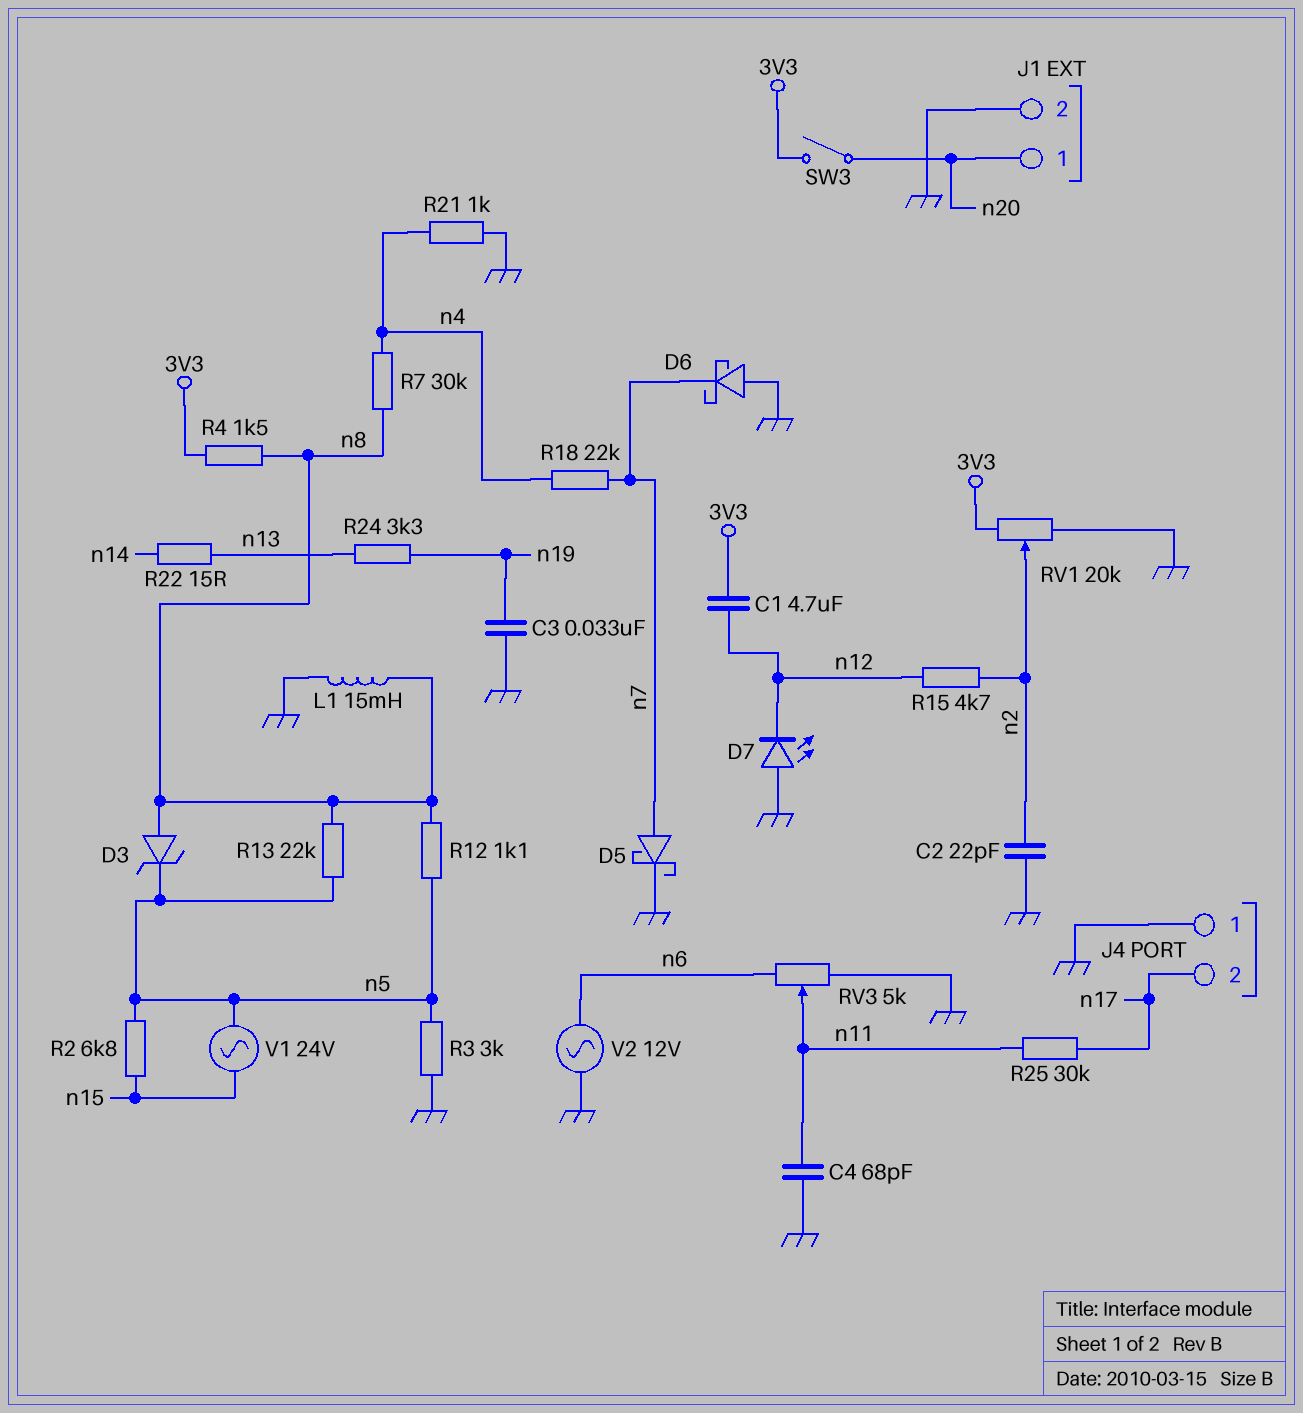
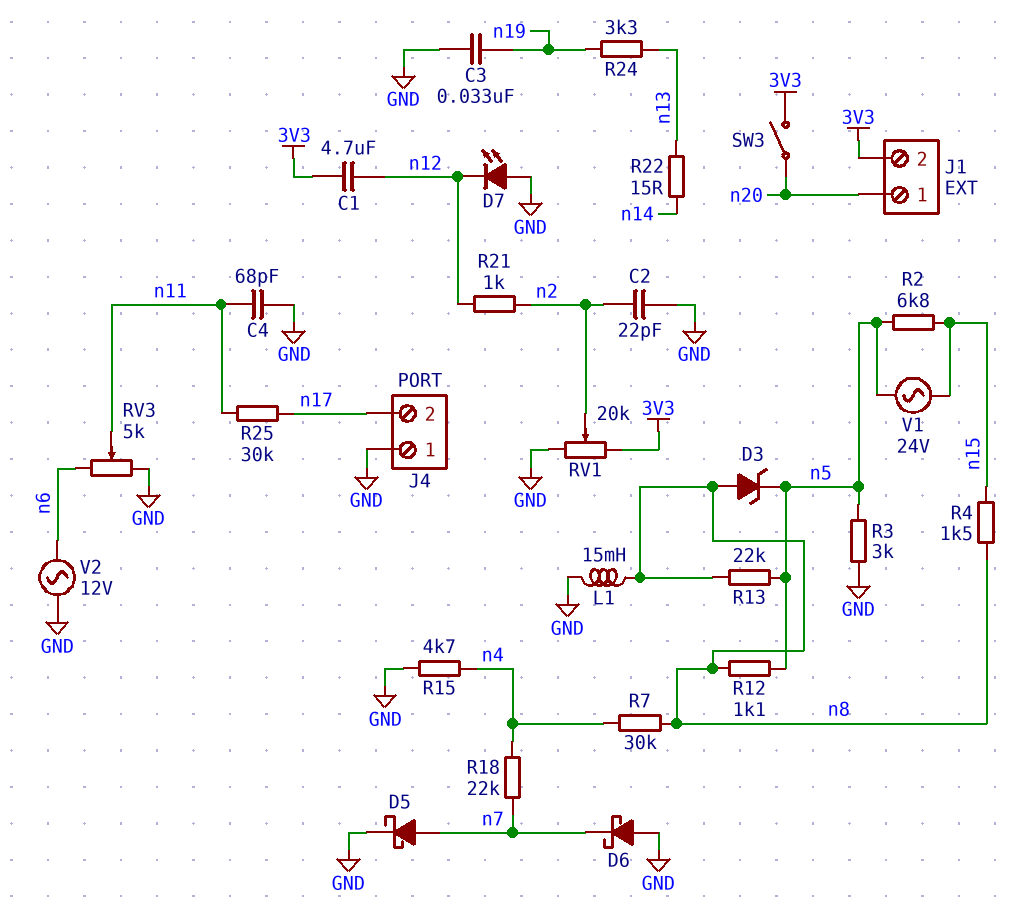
J1 pin 2: GND -> 3V3
R4: 1.5k (3V3, n8) -> 1.5k (n8, n15)
R15: 4.7k (n2, n12) -> 4.7k (GND, n4)
R21: 1k (GND, n4) -> 1k (n2, n12)

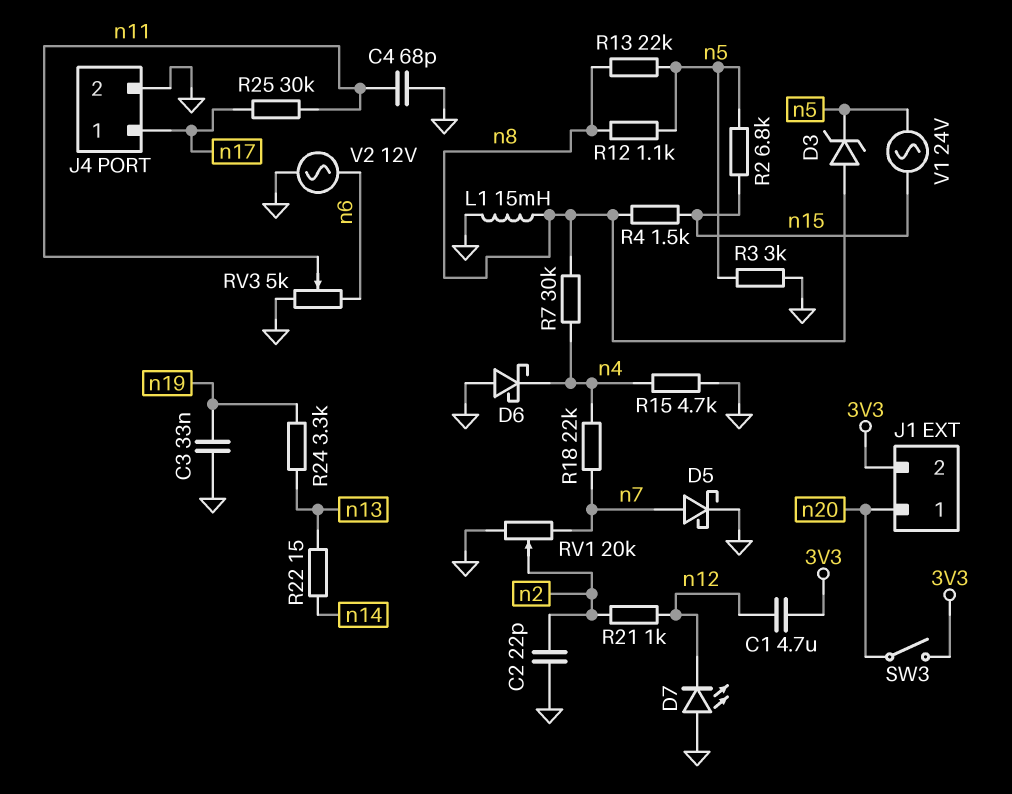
D6: schottky (A GND, K n7) -> schottky (A GND, K n4)
J4 pin 1: GND -> n17
J4 pin 2: n17 -> GND
RV1: 20k (3V3, GND, wiper n2) -> 20k (GND, n7, wiper n2)

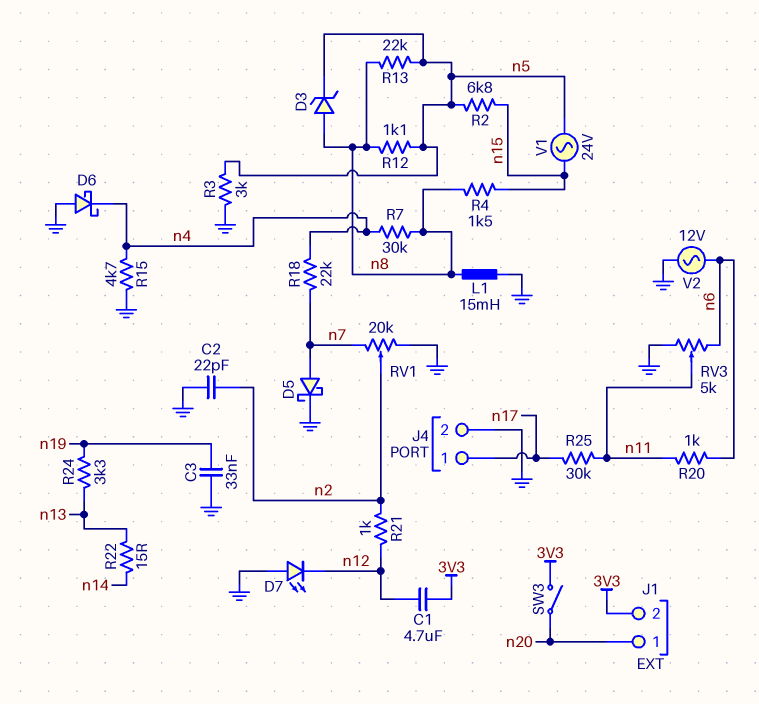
C4: 68pF (GND, n11) -> none
R20: none -> 1k (n6, n11)

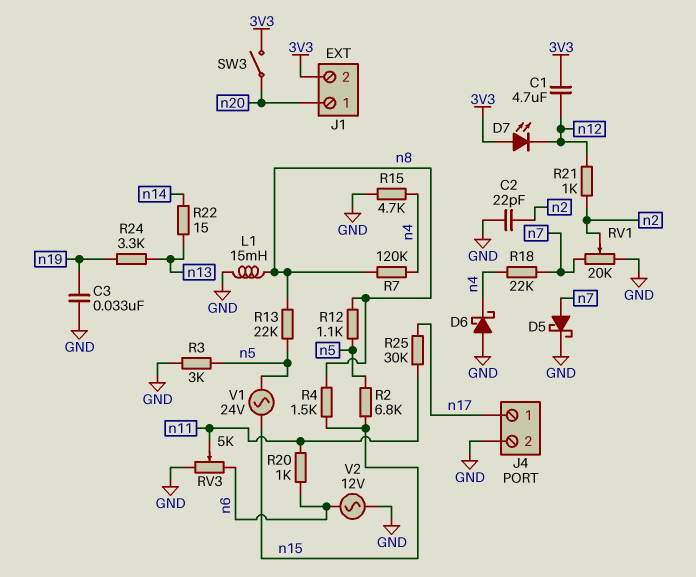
D3: zener (A n8, K n5) -> none
D7: LED (A GND, K n12) -> LED (A 3V3, K n12)
R7: 30k (n4, n8) -> 120k (n4, n8)

